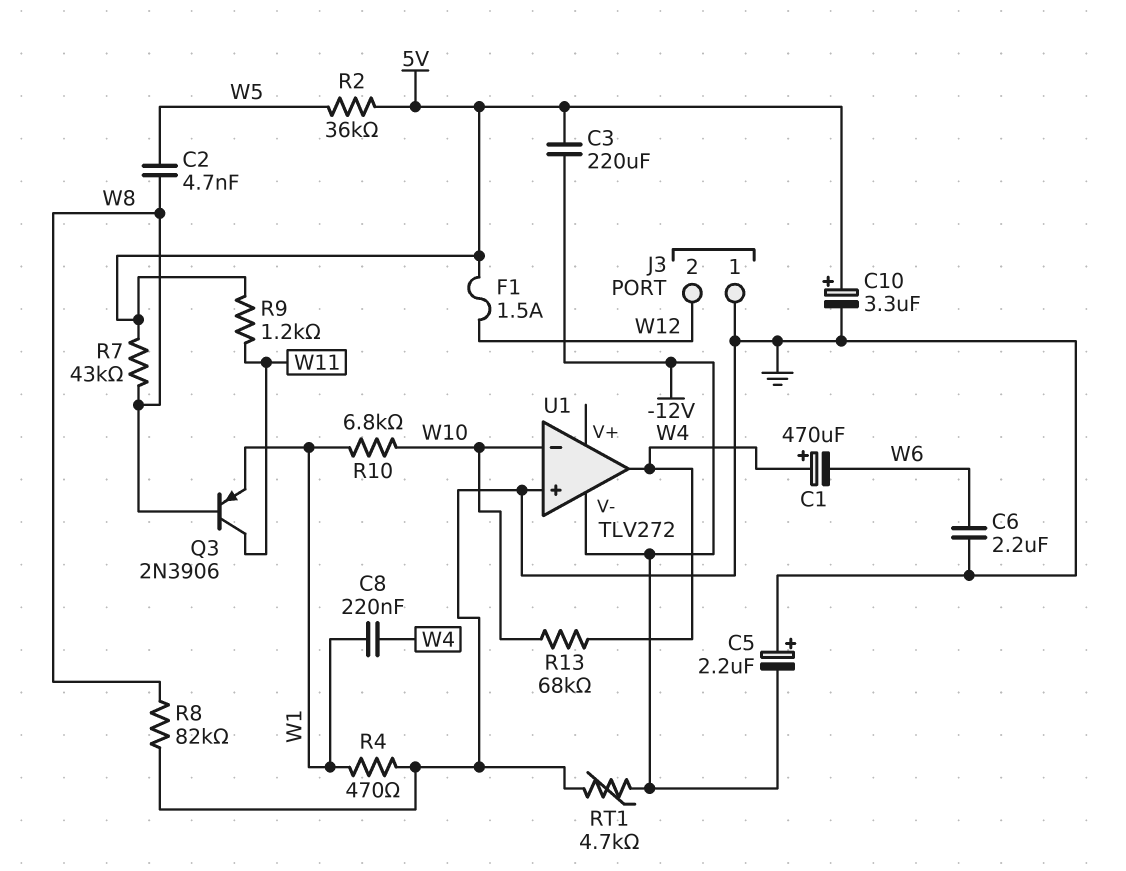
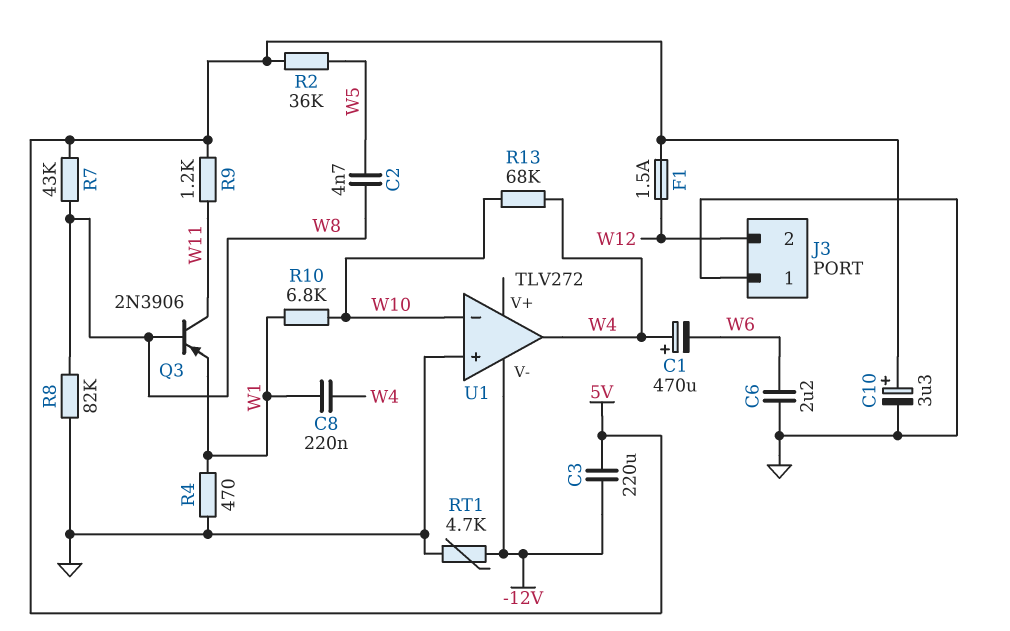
C5: 2.2uF (plus GND, minus -12V) -> none

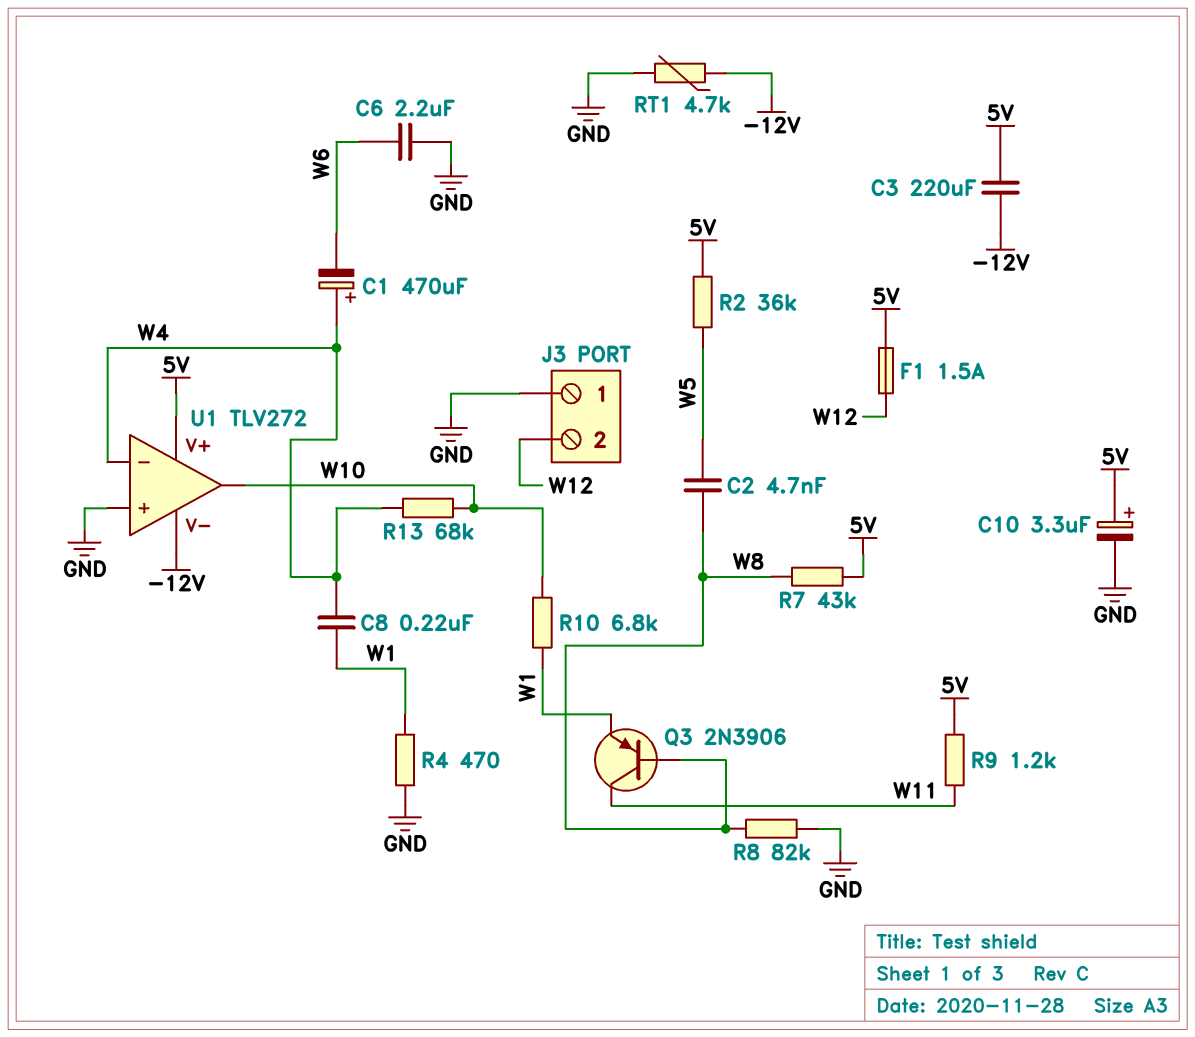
U1 pin V+: none -> 5V
U1 pin in-: W10 -> W4
U1 pin out: W4 -> W10

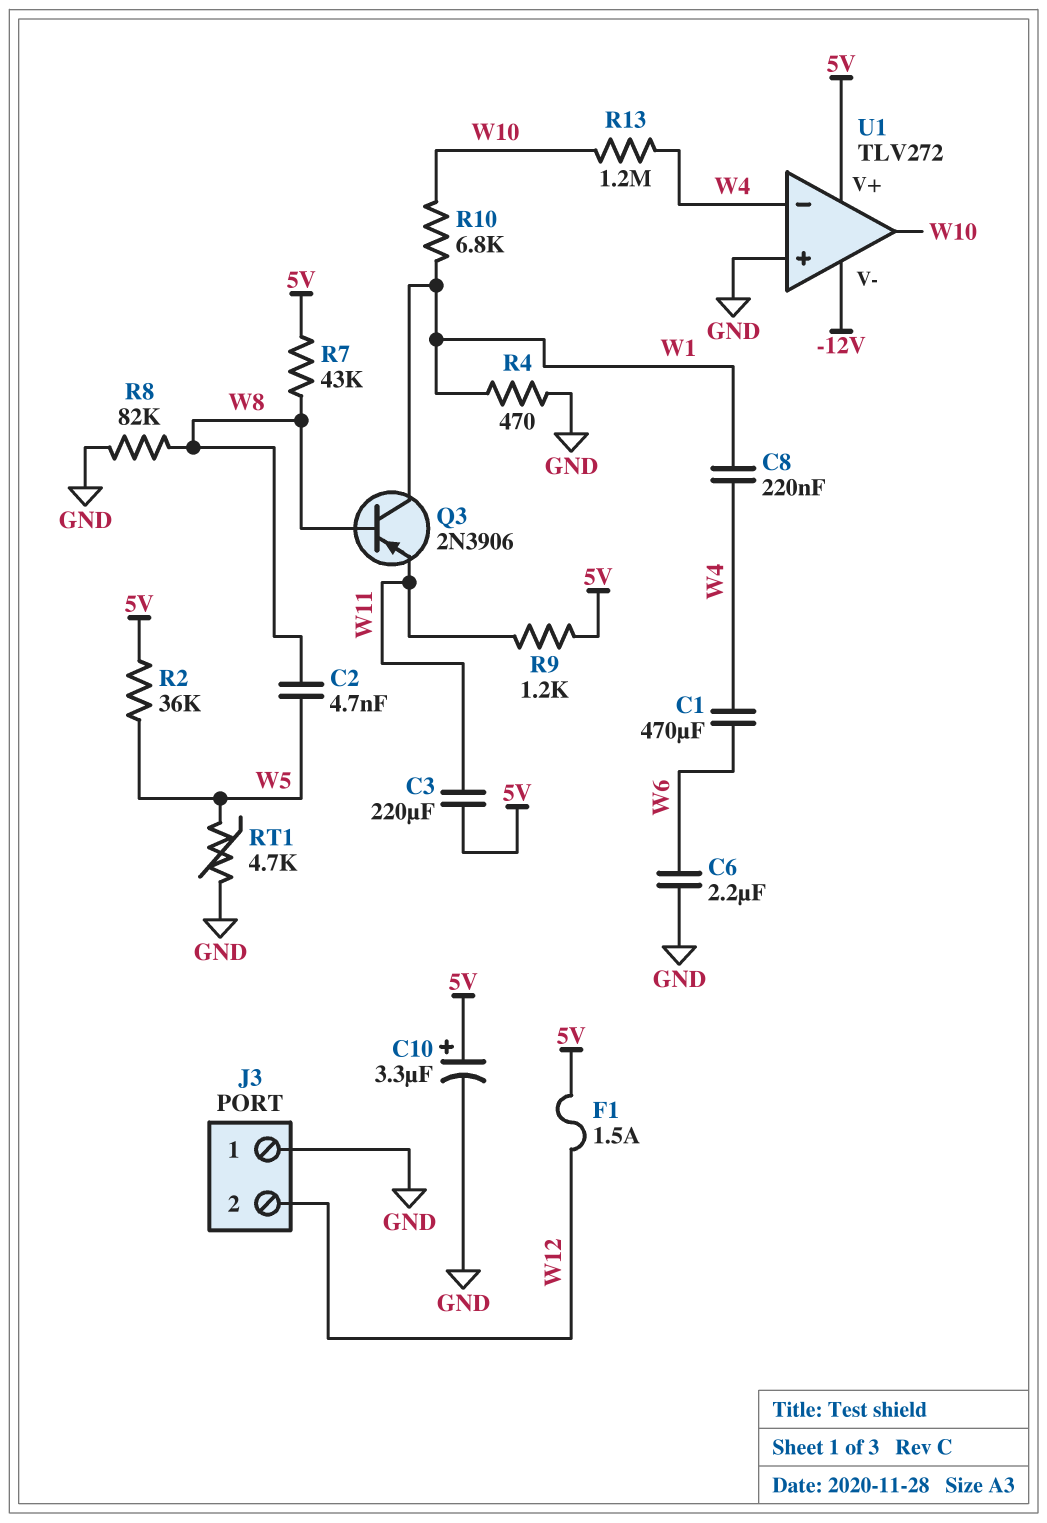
C1: 470uF (plus W4, minus W6) -> 470uF (W4, W6)
C3: 220uF (-12V, 5V) -> 220uF (5V, W11)
Q3: PNP 2N3906 (B W8, C W11, E W1) -> PNP 2N3906 (B W8, C W1, E W11)
R13: 68k (W4, W10) -> 1.2M (W4, W10)
RT1: 4.7k (-12V, GND) -> 4.7k (GND, W5)

